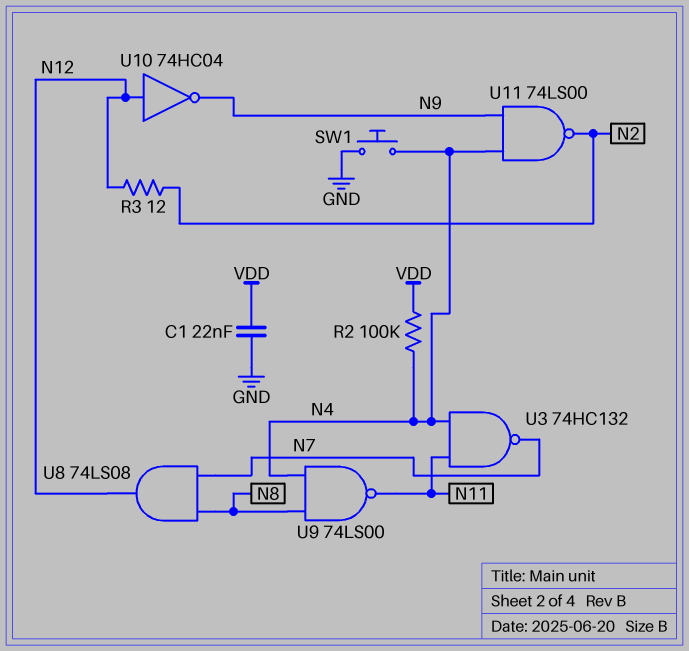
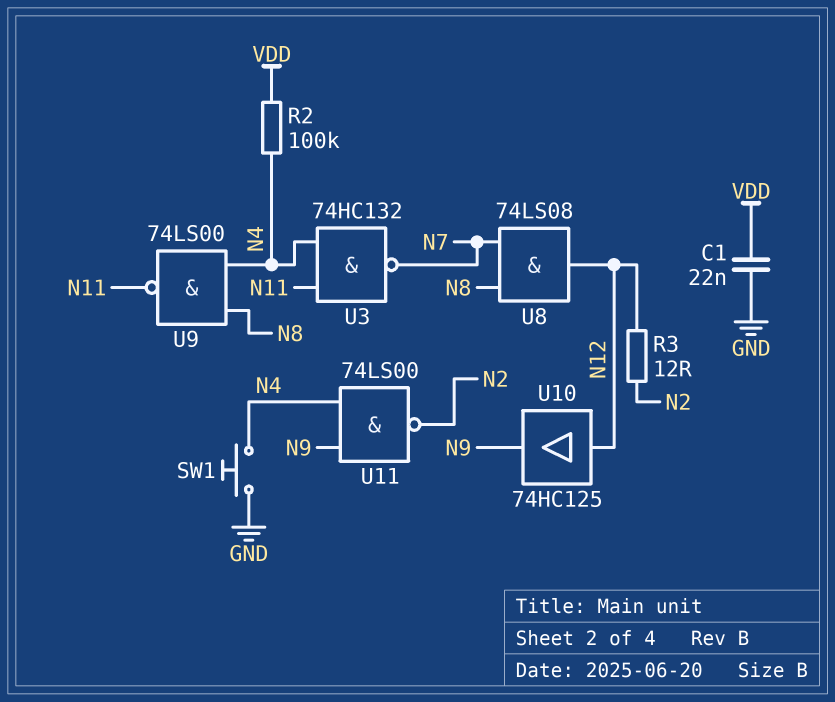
U10: NOT 74HC04 (in N12, out N9) -> buffer 74HC125 (in N12, out N9)

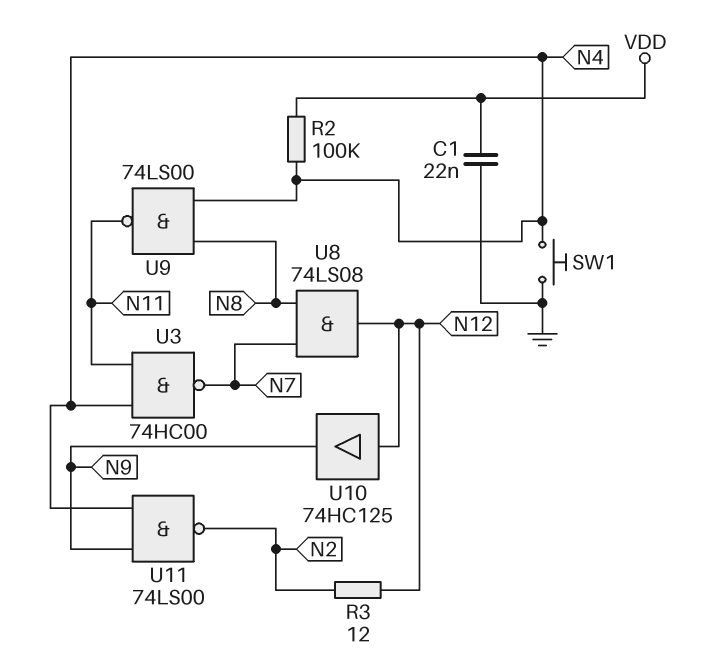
U3: NAND 74HC132 (in N4, in N11, out N7) -> NAND 74HC00 (in N4, in N11, out N7)

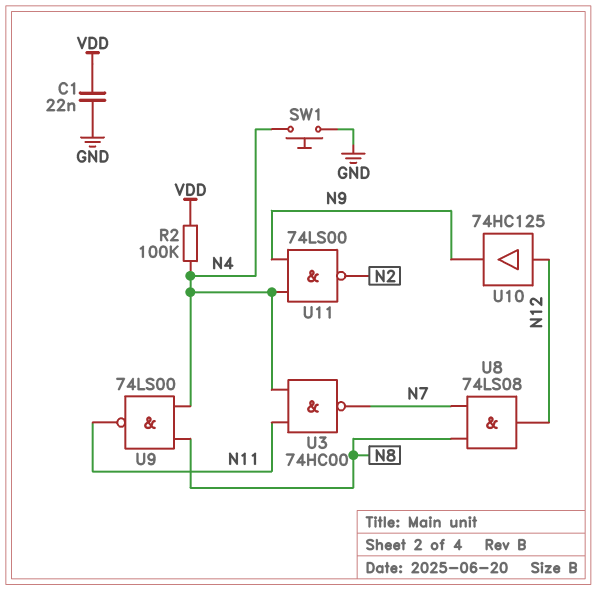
R3: 12 (N2, N12) -> none

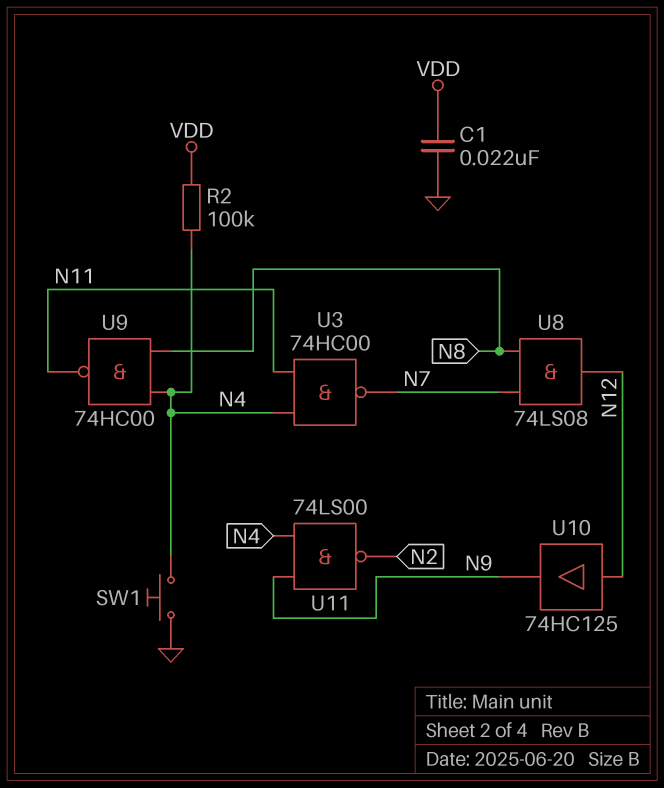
U9: NAND 74LS00 (in N4, in N8, out N11) -> NAND 74HC00 (in N4, in N8, out N11)

